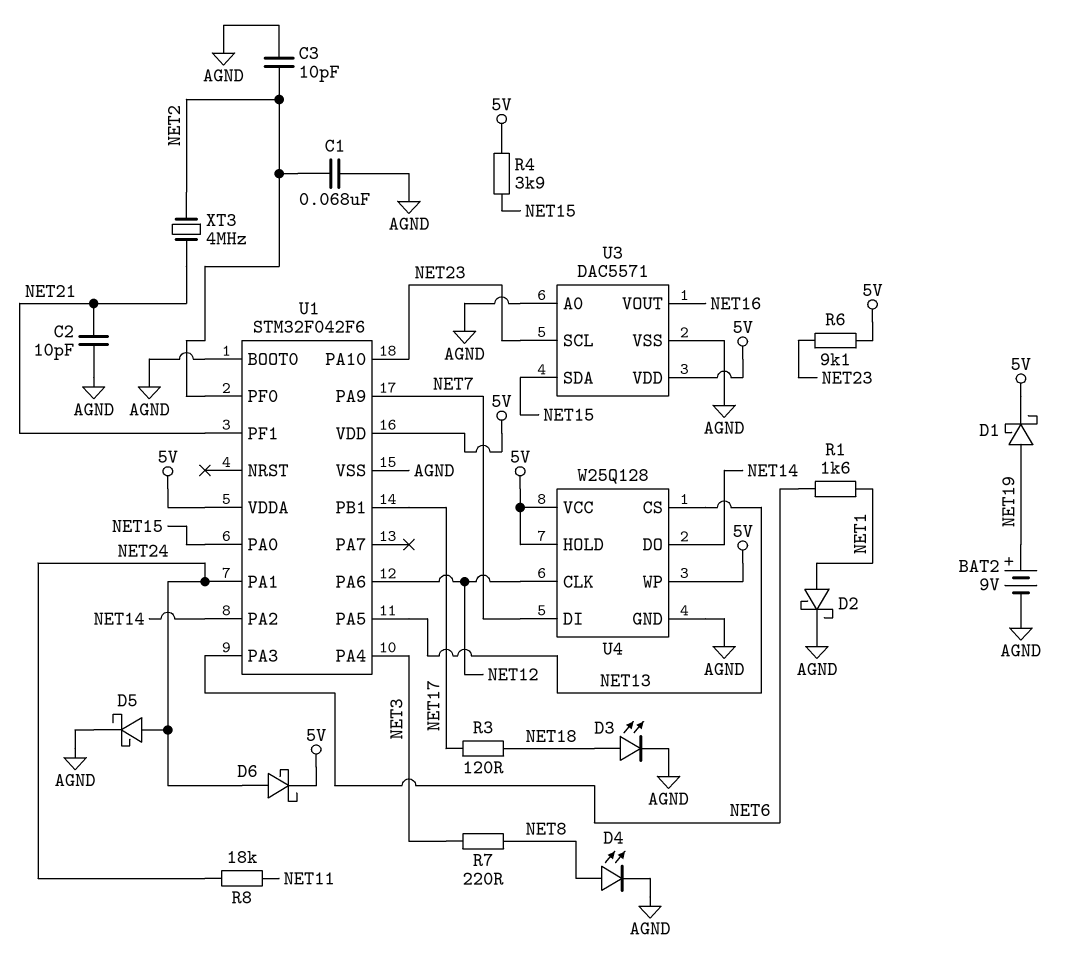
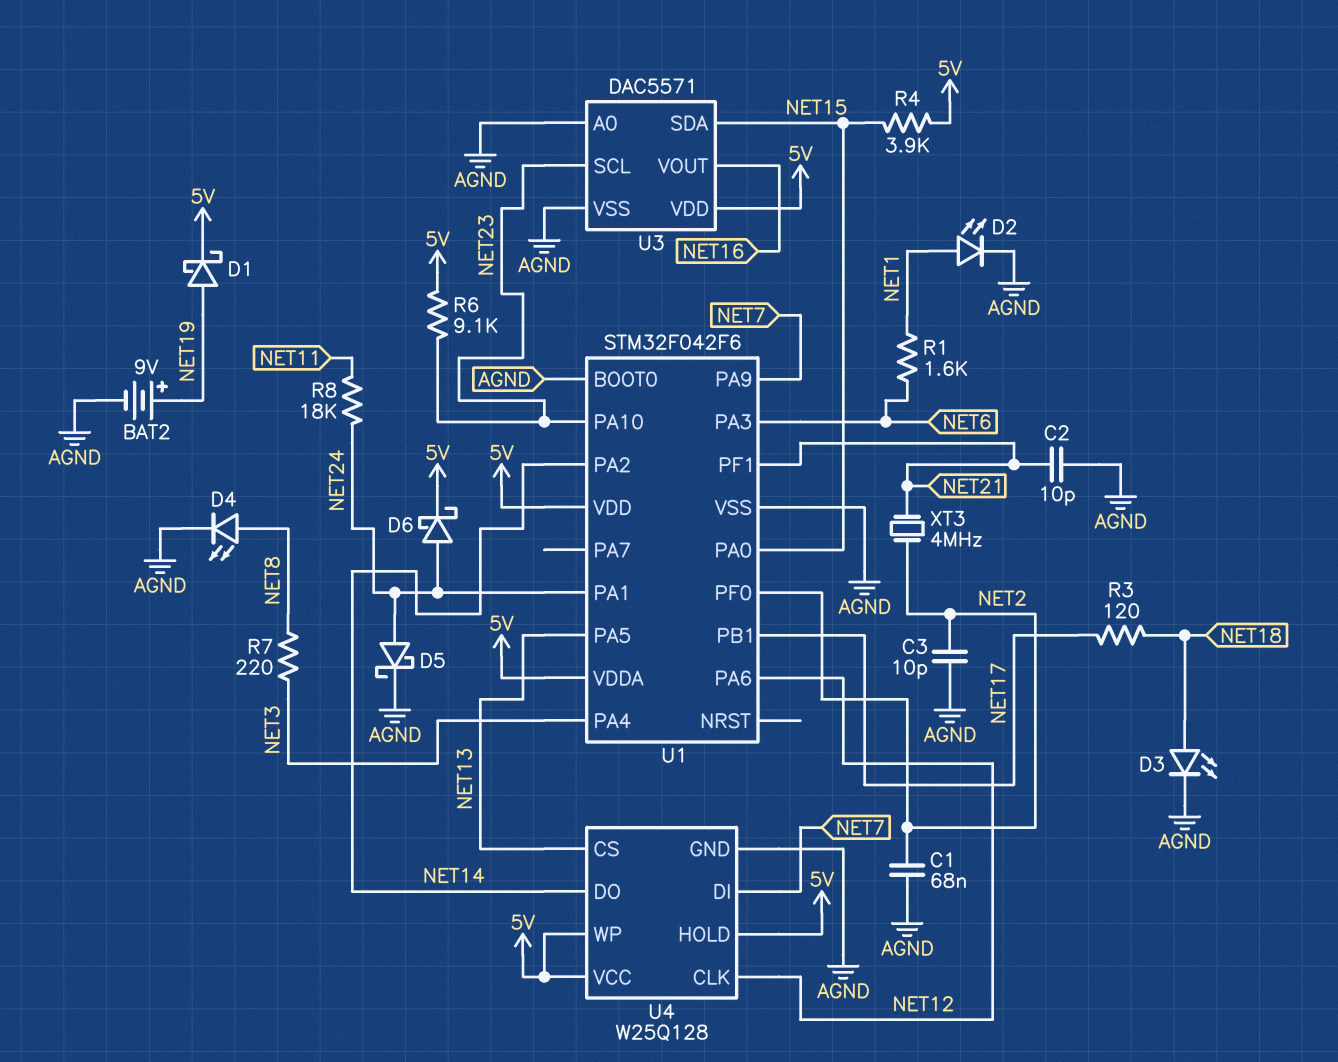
D2: schottky (A NET1, K AGND) -> LED (A NET1, K AGND)

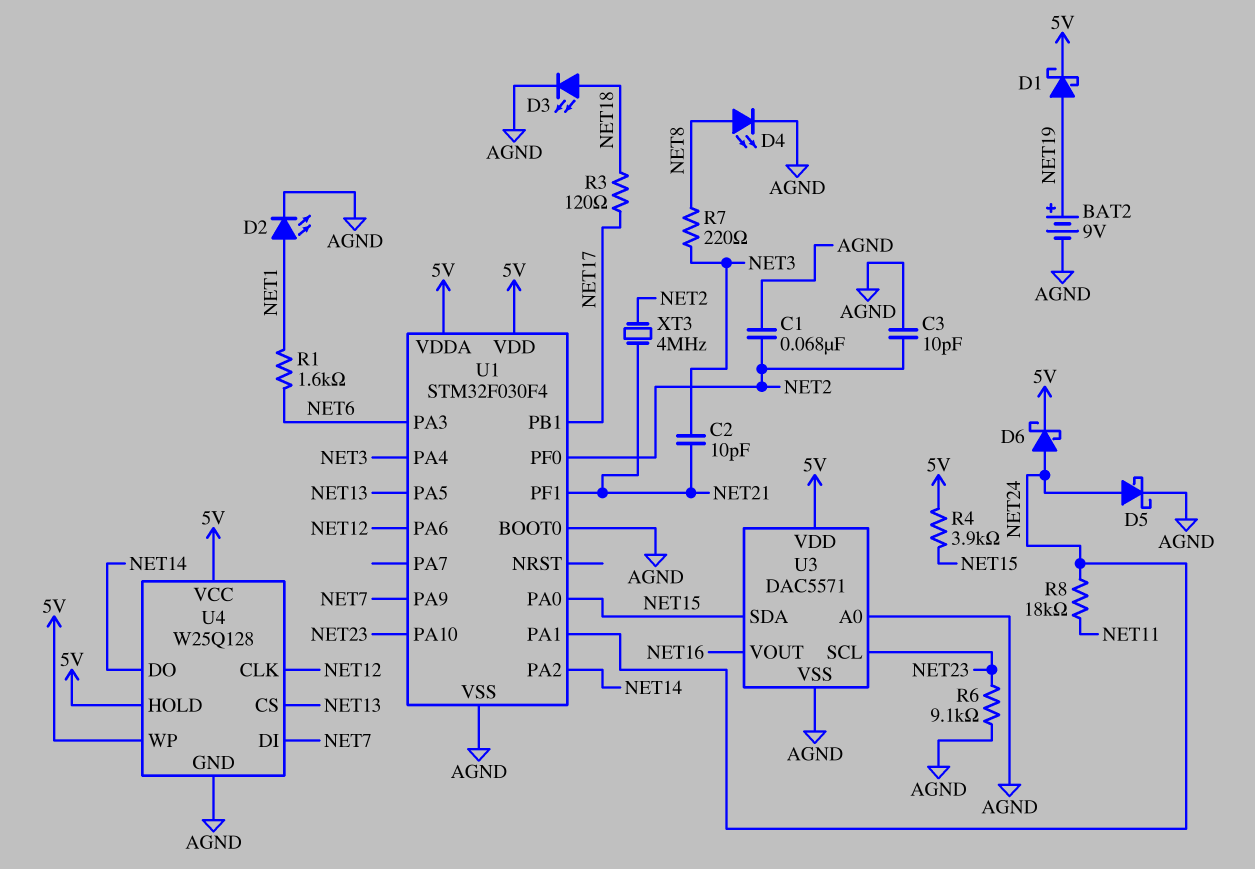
C2: 10pF (AGND, NET21) -> 10pF (NET3, NET21)
R6: 9.1k (5V, NET23) -> 9.1k (AGND, NET23)
U1: STM32F042F6 -> STM32F030F4

